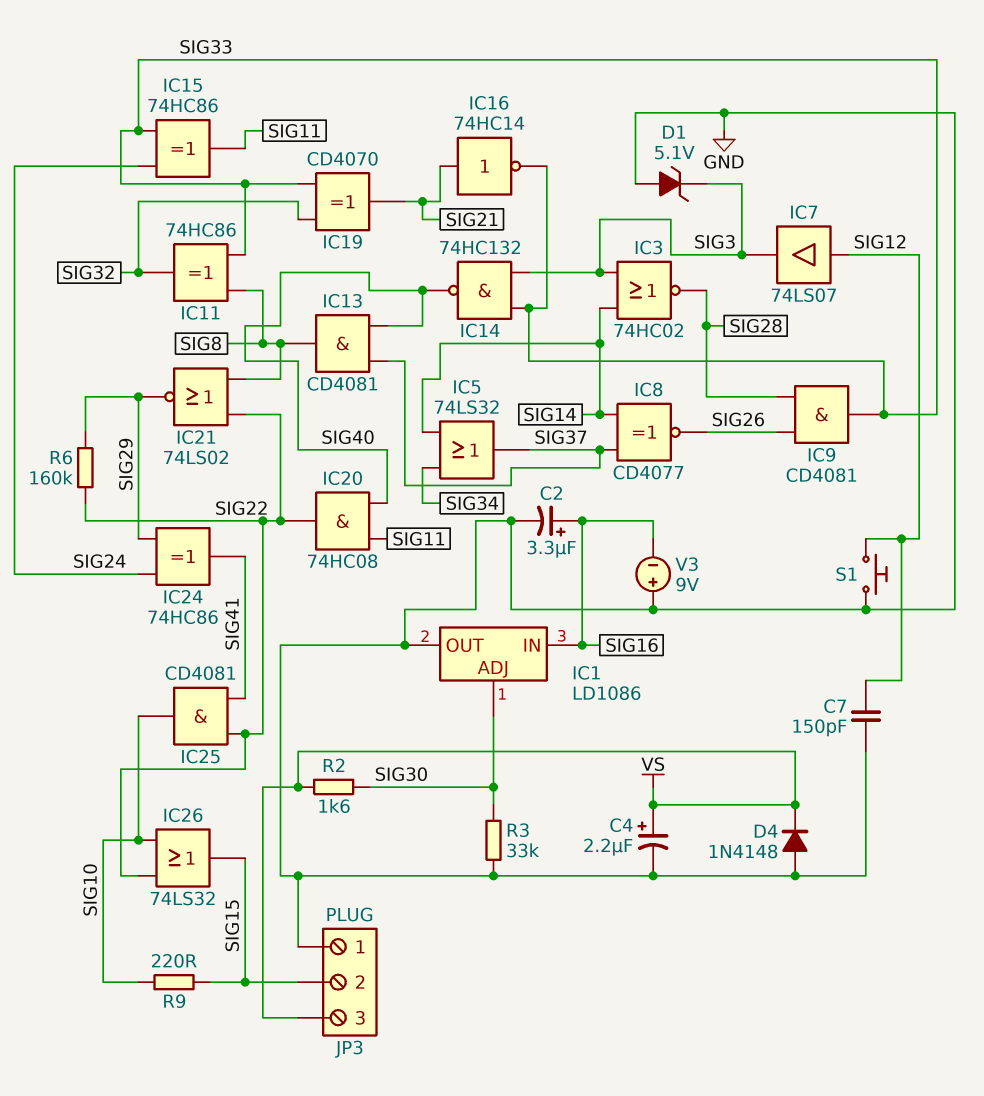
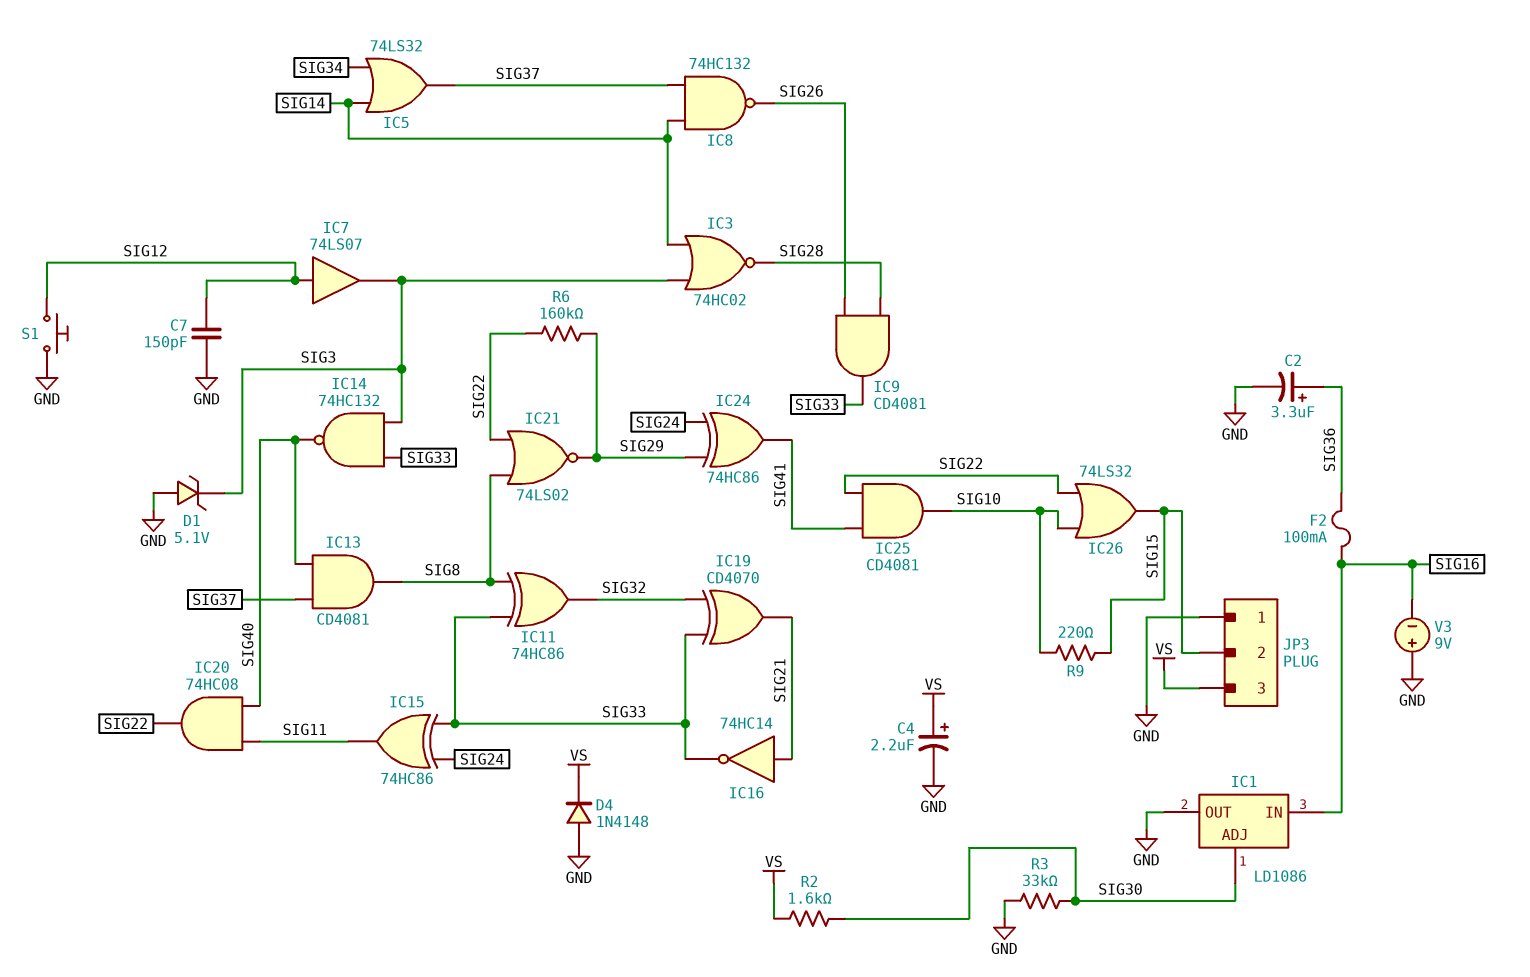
C2: 3.3uF (plus SIG16, minus GND) -> 3.3uF (plus SIG36, minus GND)
F2: none -> 100mA (SIG16, SIG36)
IC8: XNOR CD4077 (in SIG14, in SIG37, out SIG26) -> NAND 74HC132 (in SIG14, in SIG37, out SIG26)

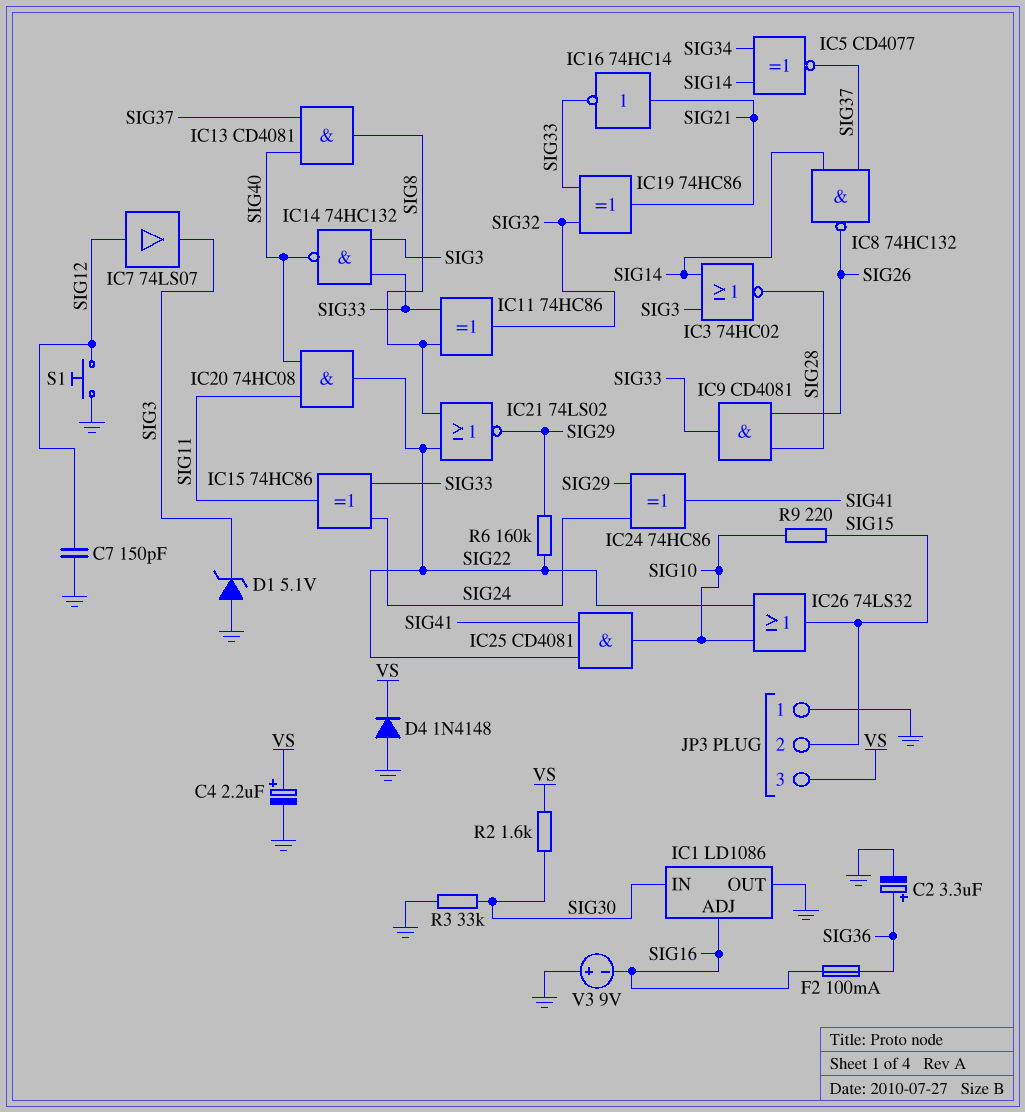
IC1 pin ADJ: SIG30 -> SIG16
IC1 pin IN: SIG16 -> SIG30
IC5: OR 74LS32 (in SIG14, in SIG34, out SIG37) -> XNOR CD4077 (in SIG14, in SIG34, out SIG37)
IC19: XOR CD4070 (in SIG32, in SIG33, out SIG21) -> XOR 74HC86 (in SIG32, in SIG33, out SIG21)

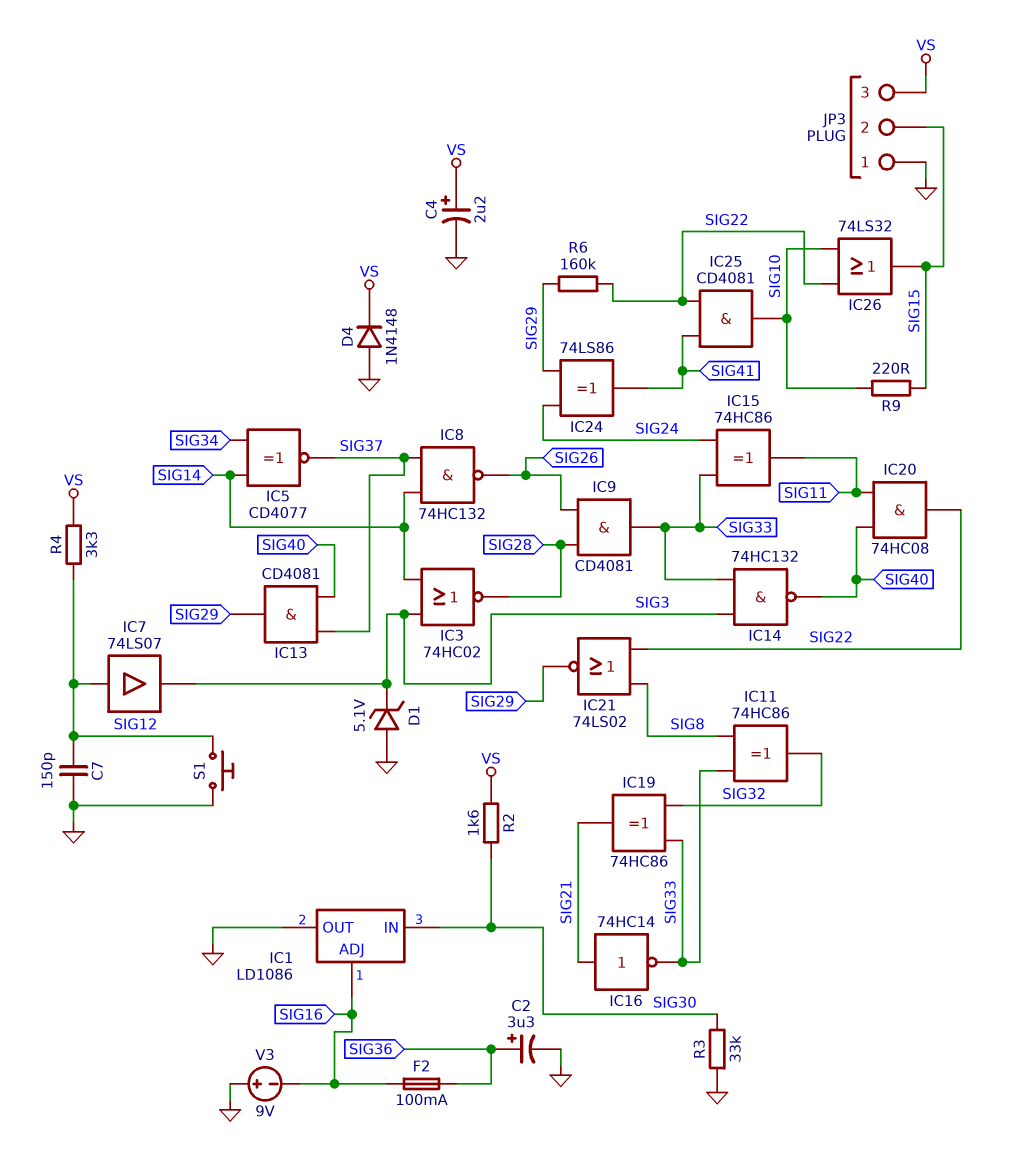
IC13: AND CD4081 (in SIG37, in SIG40, out SIG8) -> AND CD4081 (in SIG37, in SIG40, out SIG29)
IC24: XOR 74HC86 (in SIG24, in SIG29, out SIG41) -> XOR 74LS86 (in SIG24, in SIG29, out SIG41)
R4: none -> 3.3k (SIG12, VS)

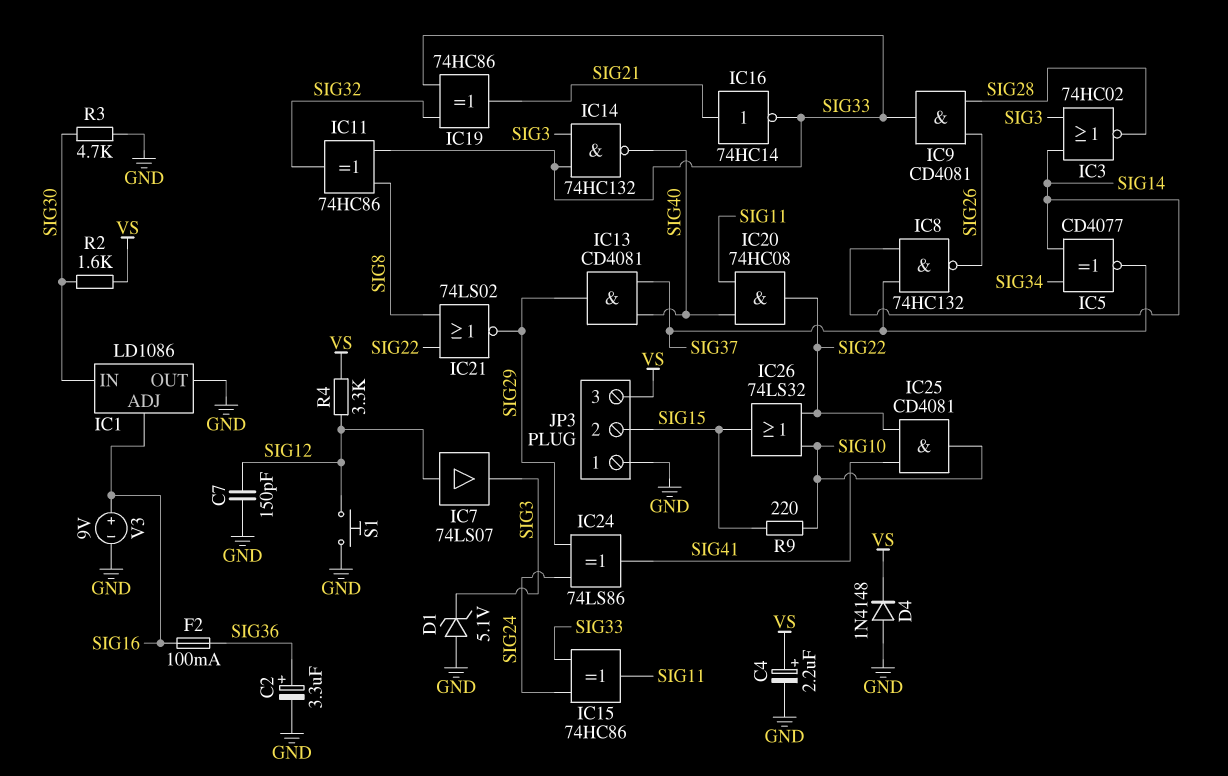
R3: 33k (GND, SIG30) -> 4.7k (GND, SIG30)
R6: 160k (SIG22, SIG29) -> none
V3: 9V (plus GND, minus SIG16) -> 9V (plus SIG16, minus GND)

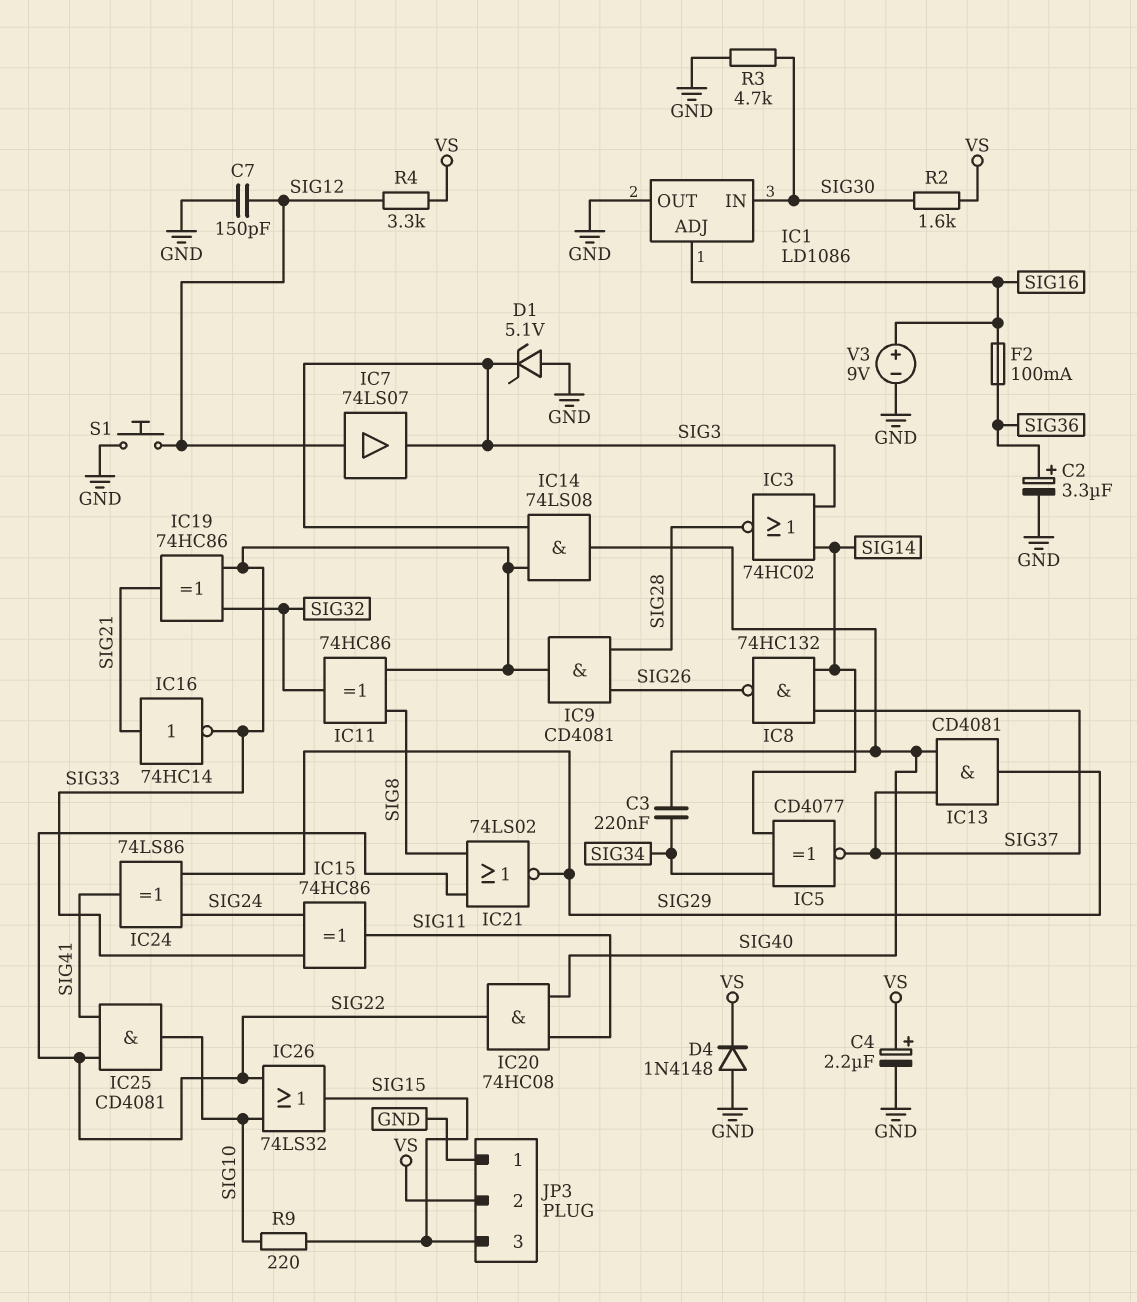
C3: none -> 220nF (SIG34, SIG40)
IC14: NAND 74HC132 (in SIG3, in SIG33, out SIG40) -> AND 74LS08 (in SIG3, in SIG33, out SIG40)
JP3 pin 2: SIG15 -> VS
JP3 pin 3: VS -> SIG15

